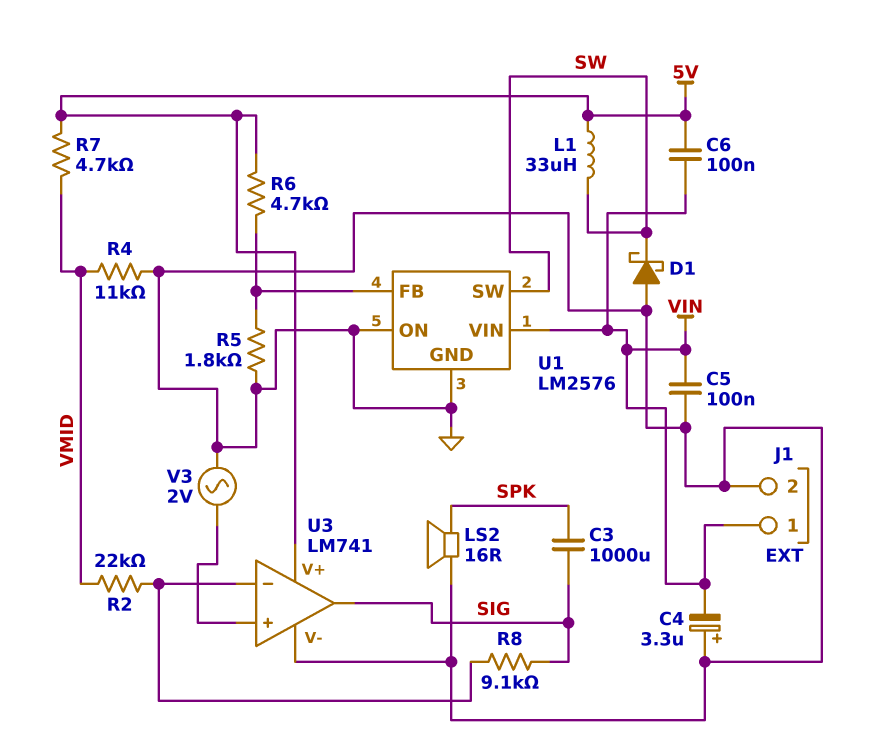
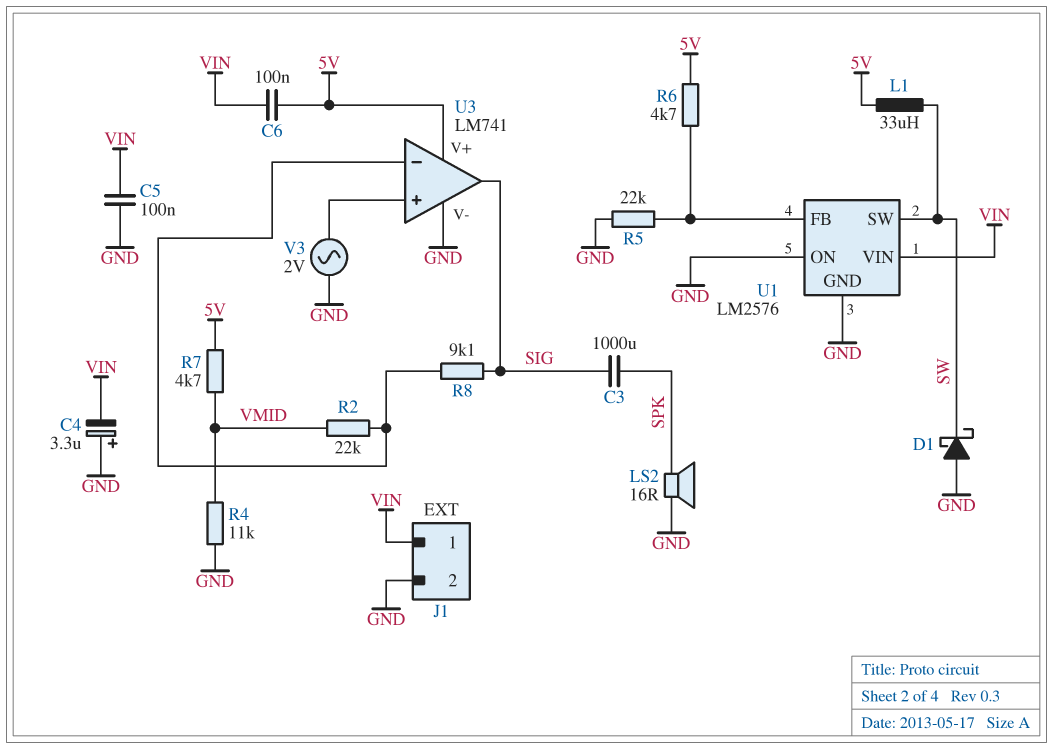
R5: 1.8k (GND, U1/FB) -> 22k (GND, U1/FB)

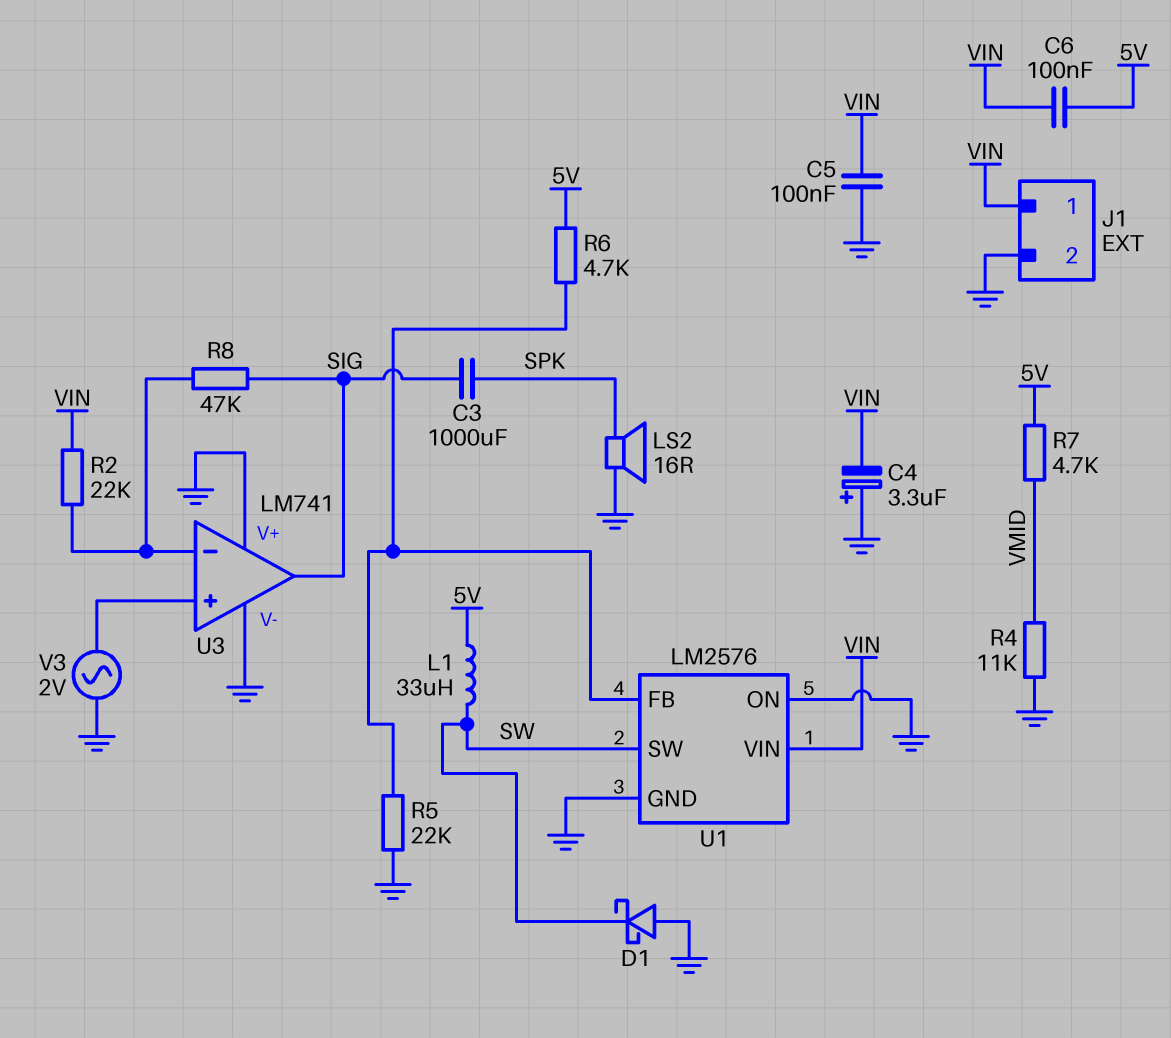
R2: 22k (U3/in-, VMID) -> 22k (U3/in-, VIN)
R8: 9.1k (SIG, U3/in-) -> 47k (SIG, U3/in-)
U3 pin V+: 5V -> GND

